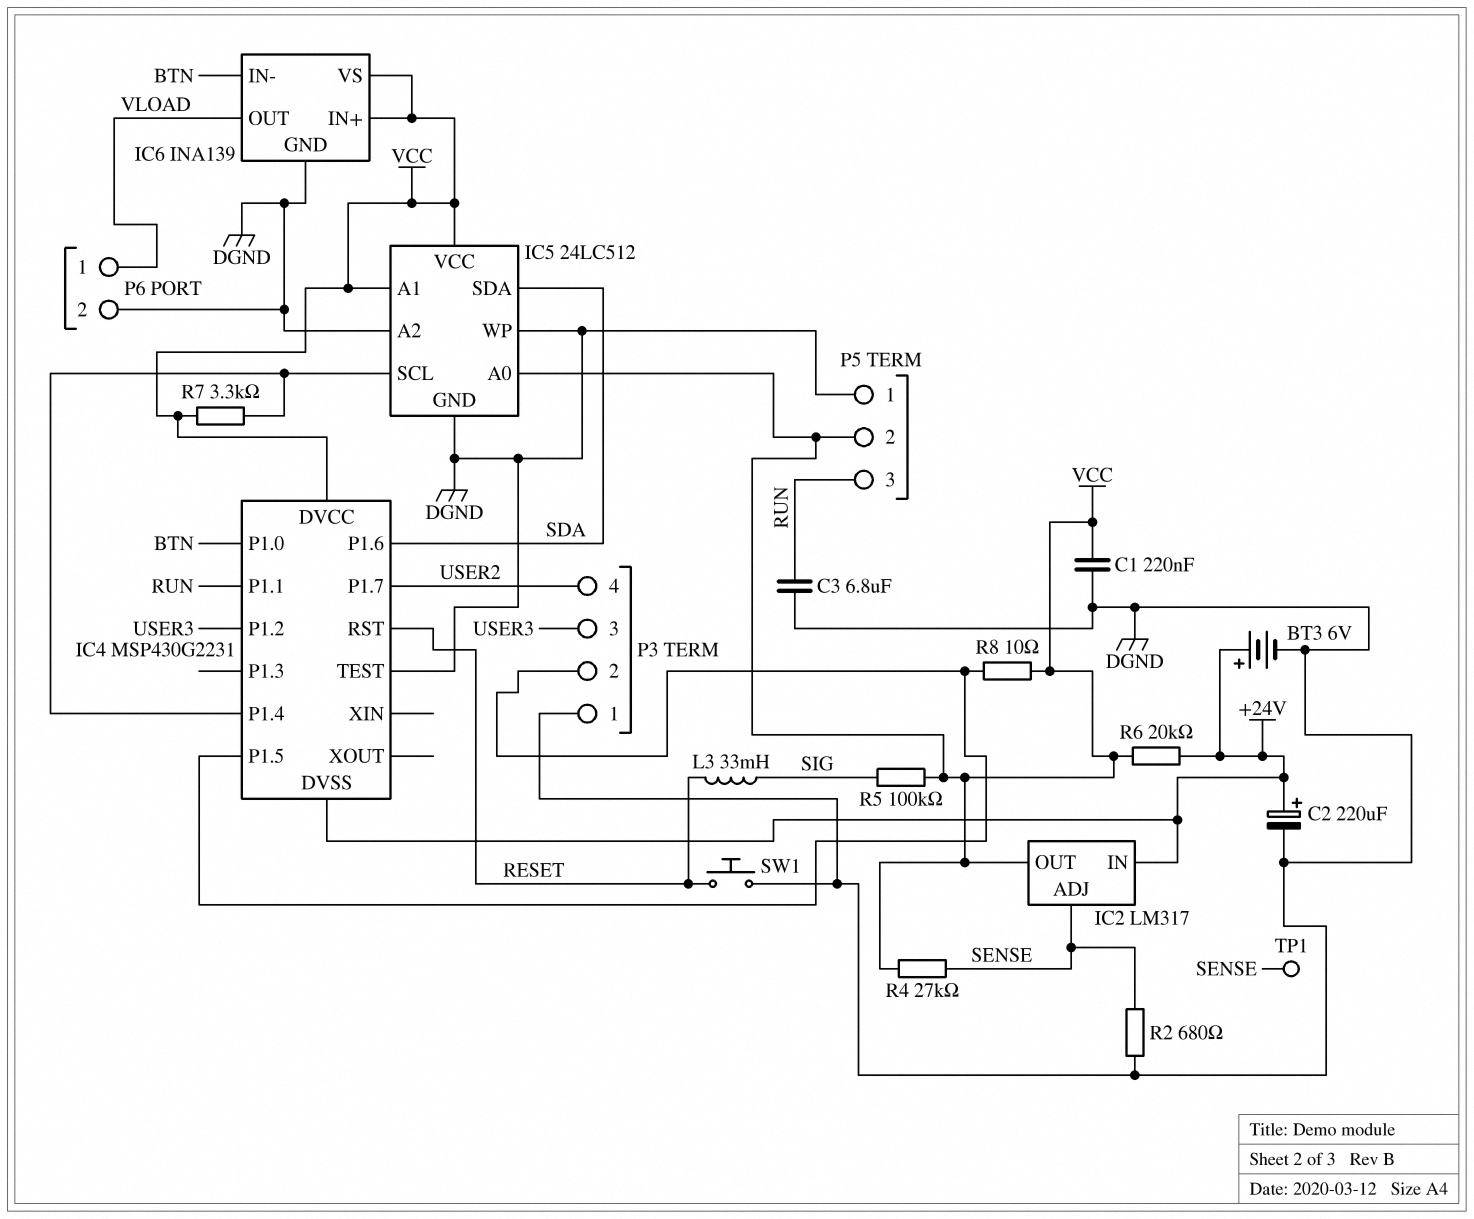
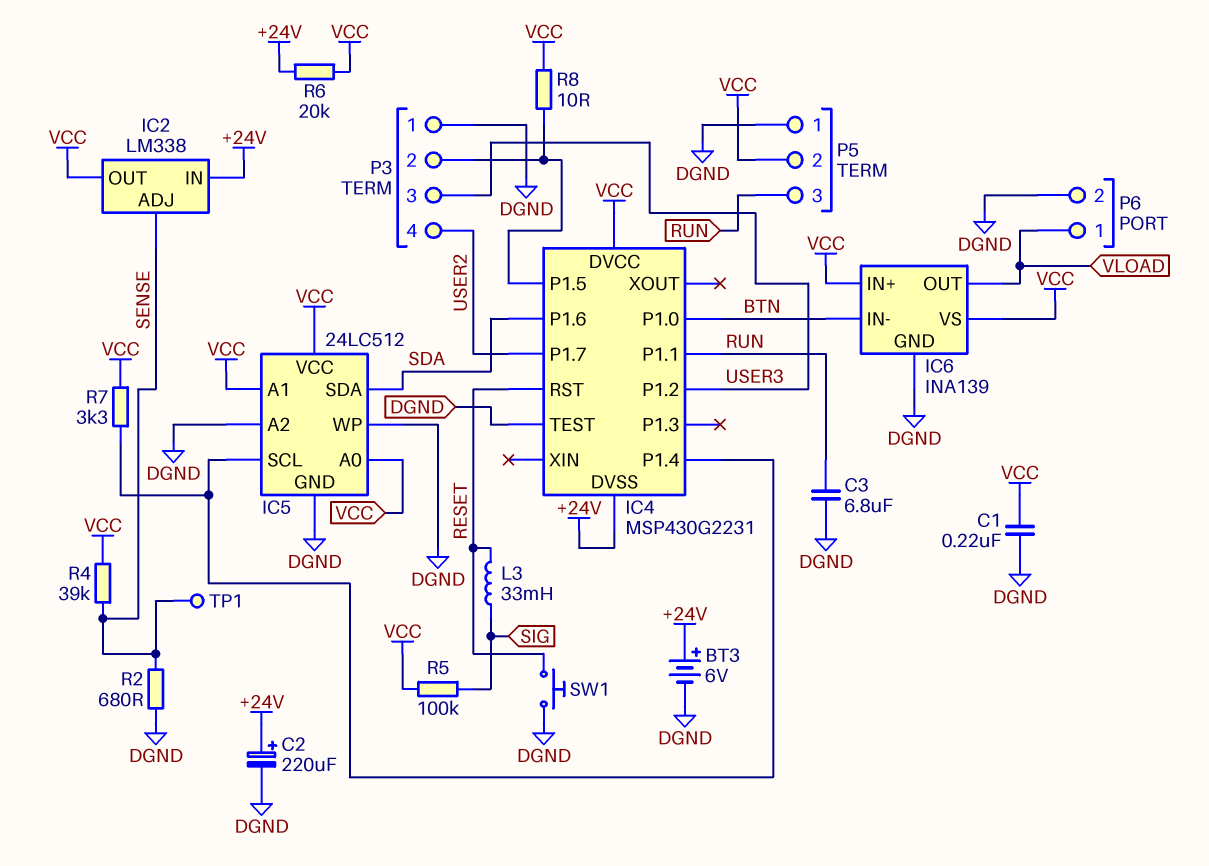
IC2: LM317 -> LM338
R4: 27k (SENSE, VCC) -> 39k (SENSE, VCC)

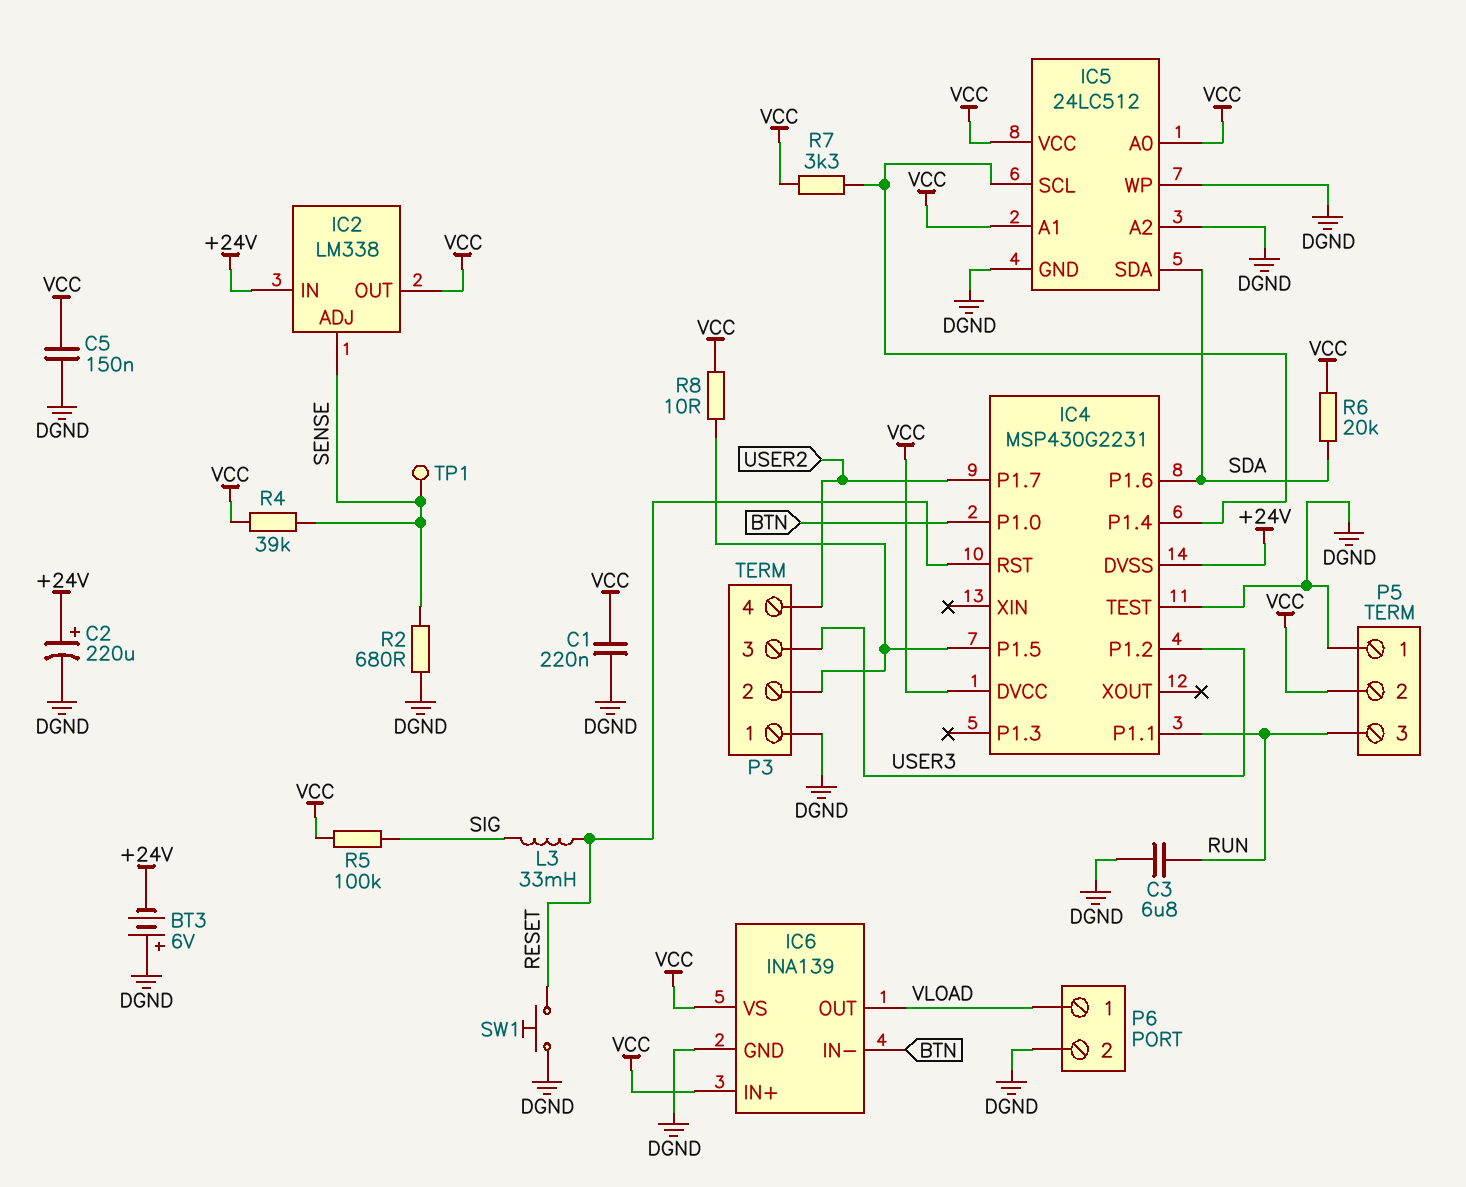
BT3: 6V (plus +24V, minus DGND) -> 6V (plus DGND, minus +24V)
C5: none -> 150nF (DGND, VCC)
R6: 20k (+24V, VCC) -> 20k (SDA, VCC)

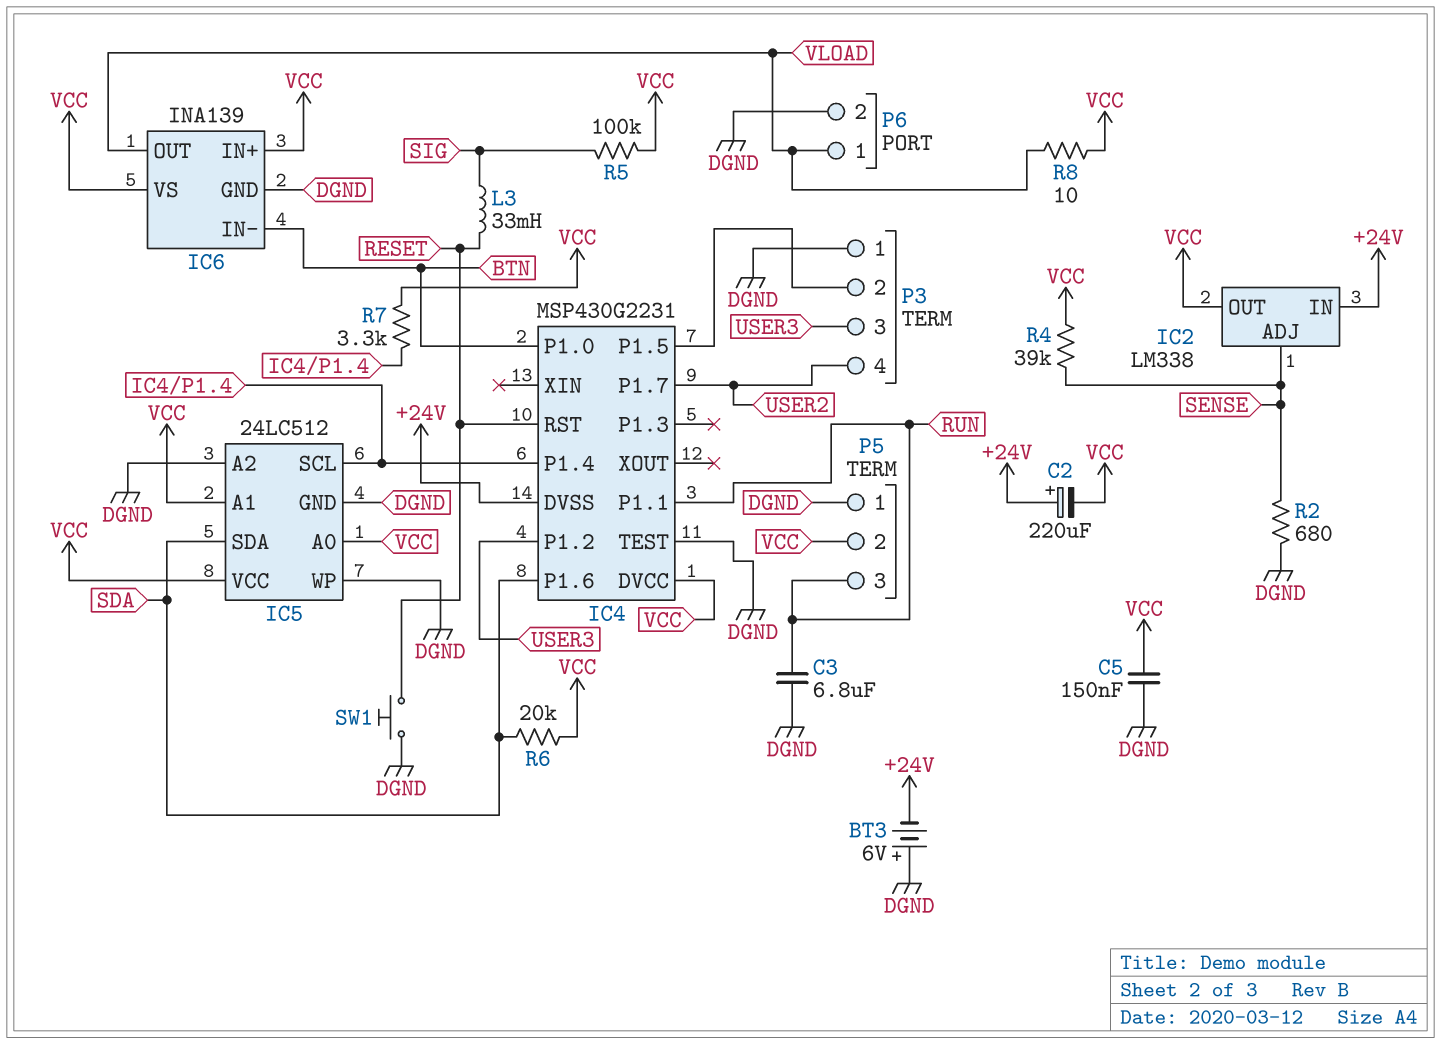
C1: 220nF (DGND, VCC) -> none
C2: 220uF (plus +24V, minus DGND) -> 220uF (plus +24V, minus VCC)
R8: 10 (IC4/P1.5, VCC) -> 10 (VCC, VLOAD)
TP1: test point (SENSE) -> none

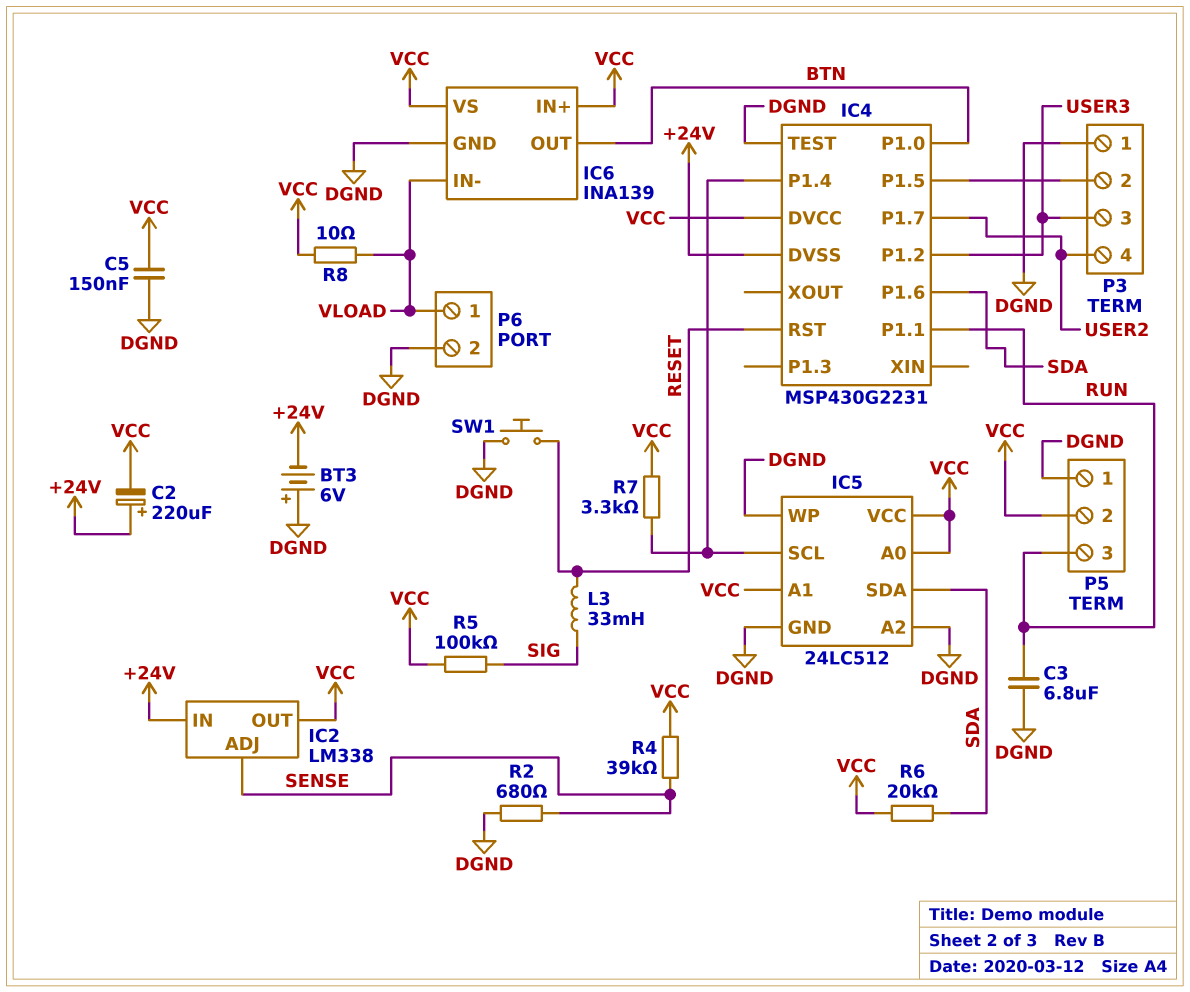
IC6 pin IN-: BTN -> VLOAD
IC6 pin OUT: VLOAD -> BTN

